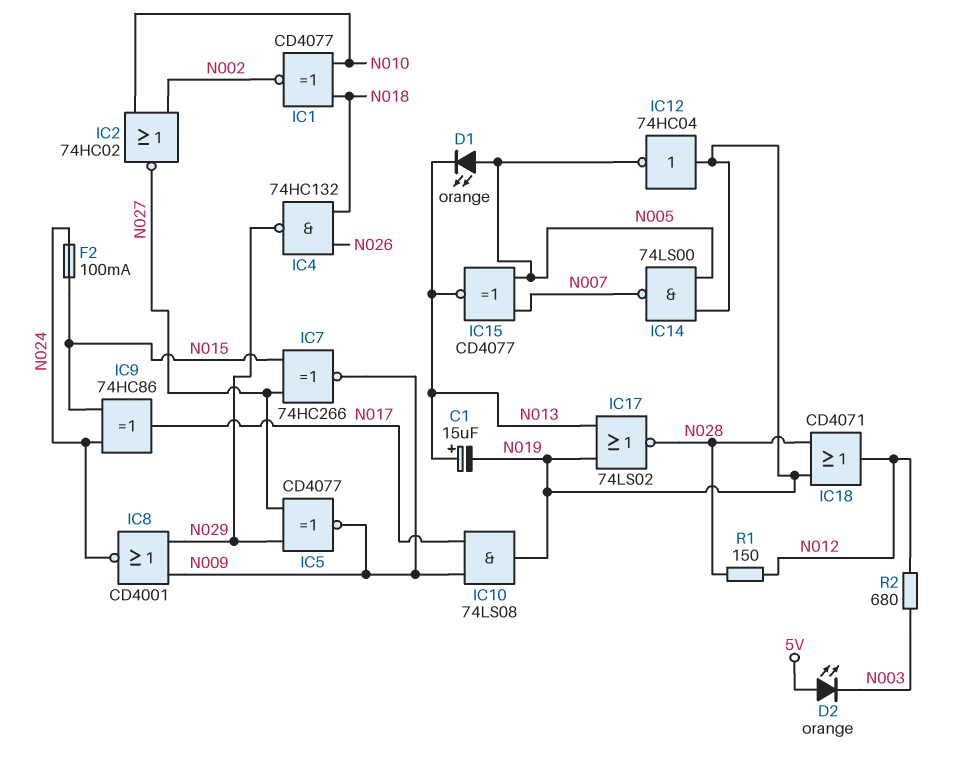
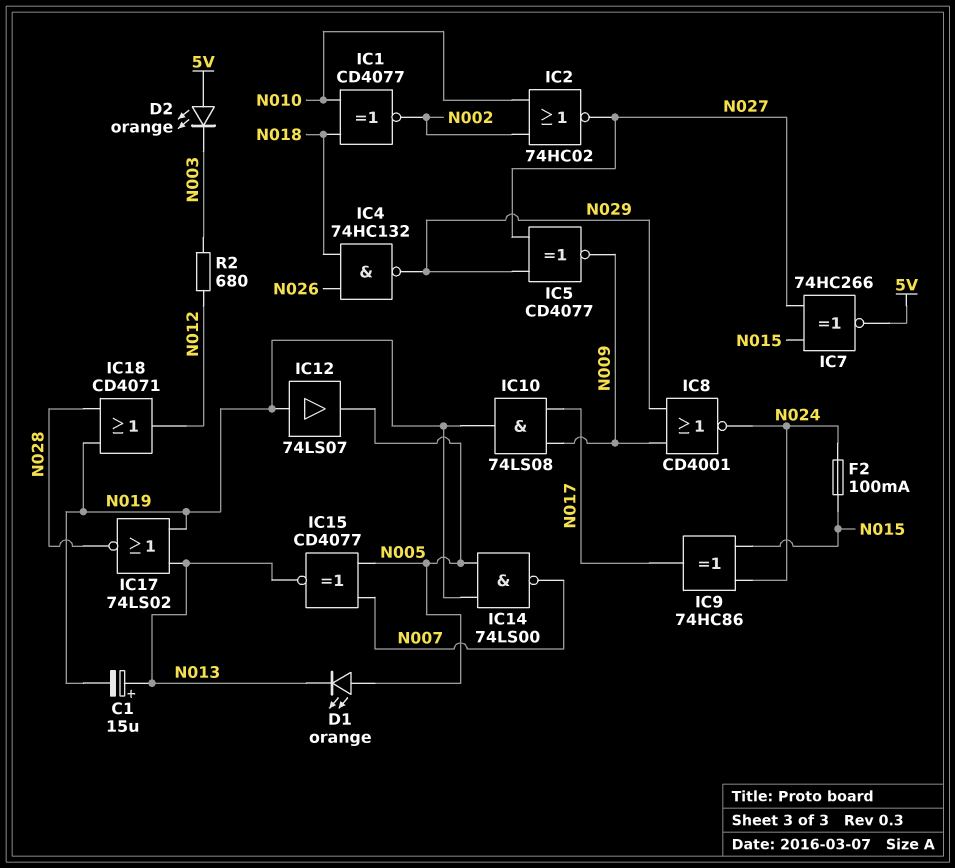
IC7: XNOR 74HC266 (in N015, in N027, out N009) -> XNOR 74HC266 (in N015, in N027, out 5V)
IC12: NOT 74HC04 (in N019, out N005) -> buffer 74LS07 (in N019, out N005)
R1: 150 (N012, N028) -> none

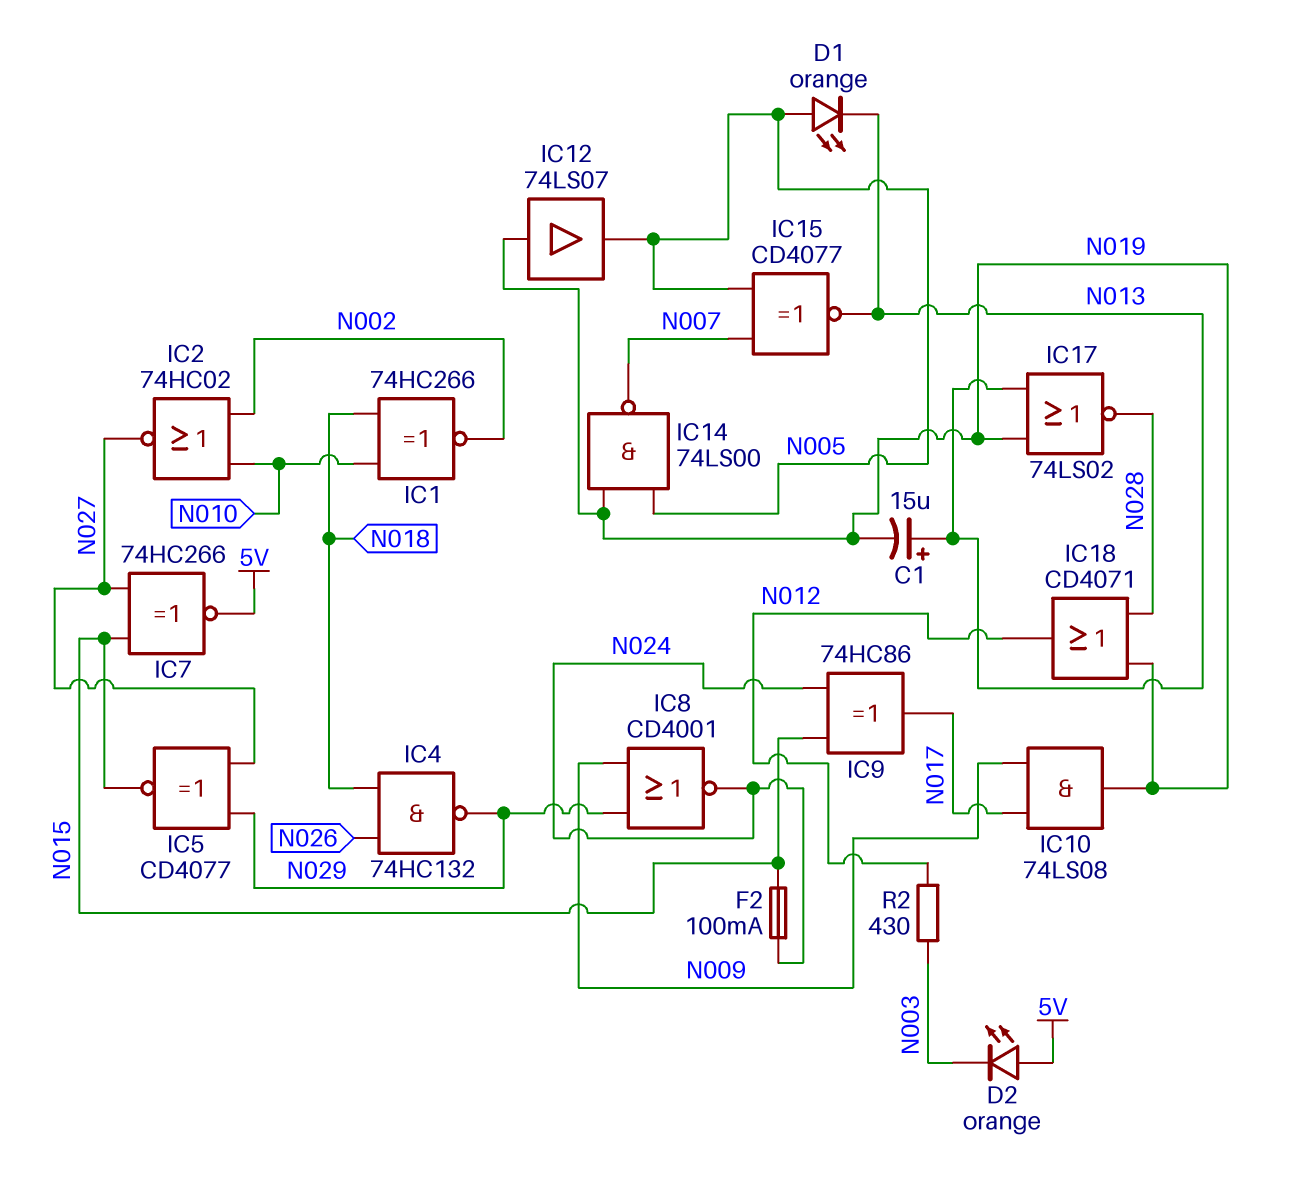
IC1: XNOR CD4077 (in N010, in N018, out N002) -> XNOR 74HC266 (in N010, in N018, out N002)
IC5: XNOR CD4077 (in N027, in N029, out N009) -> XNOR CD4077 (in N027, in N029, out N015)
R2: 680 (N003, N012) -> 430 (N003, N012)

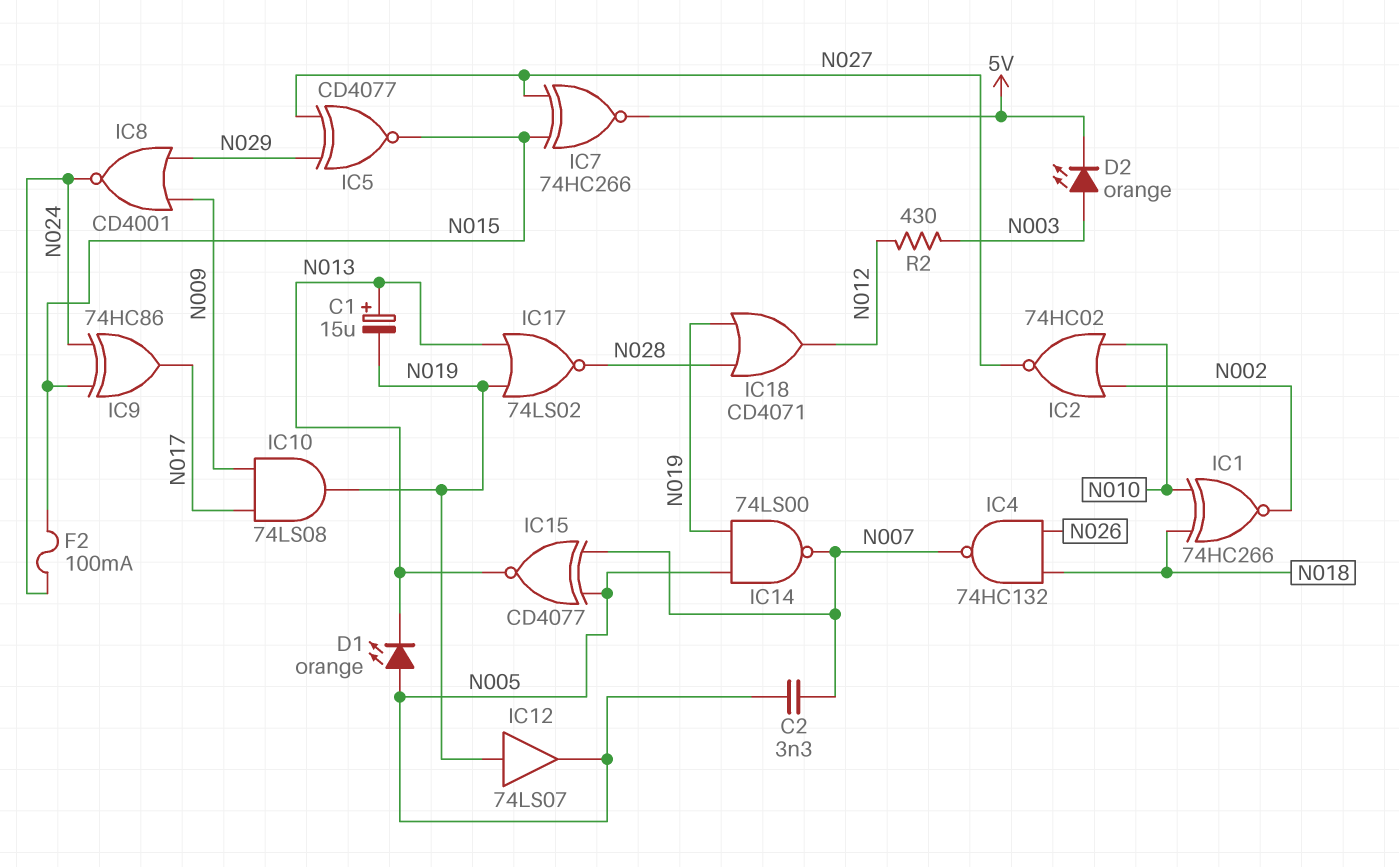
C2: none -> 3.3nF (N005, N007)
D2: LED orange (A 5V, K N003) -> LED orange (A N003, K 5V)
IC4: NAND 74HC132 (in N018, in N026, out N029) -> NAND 74HC132 (in N018, in N026, out N007)

